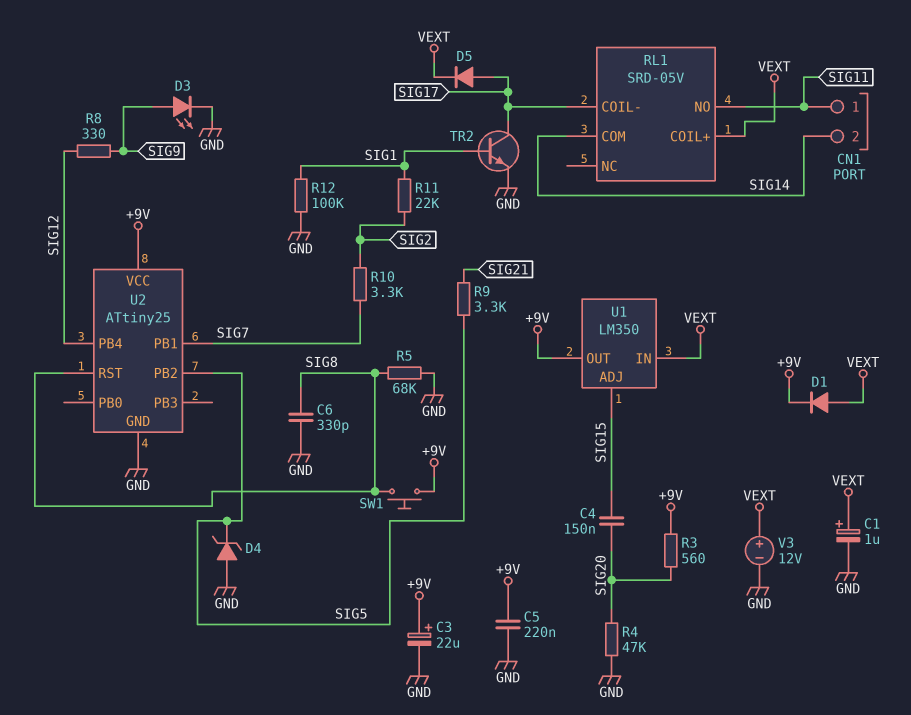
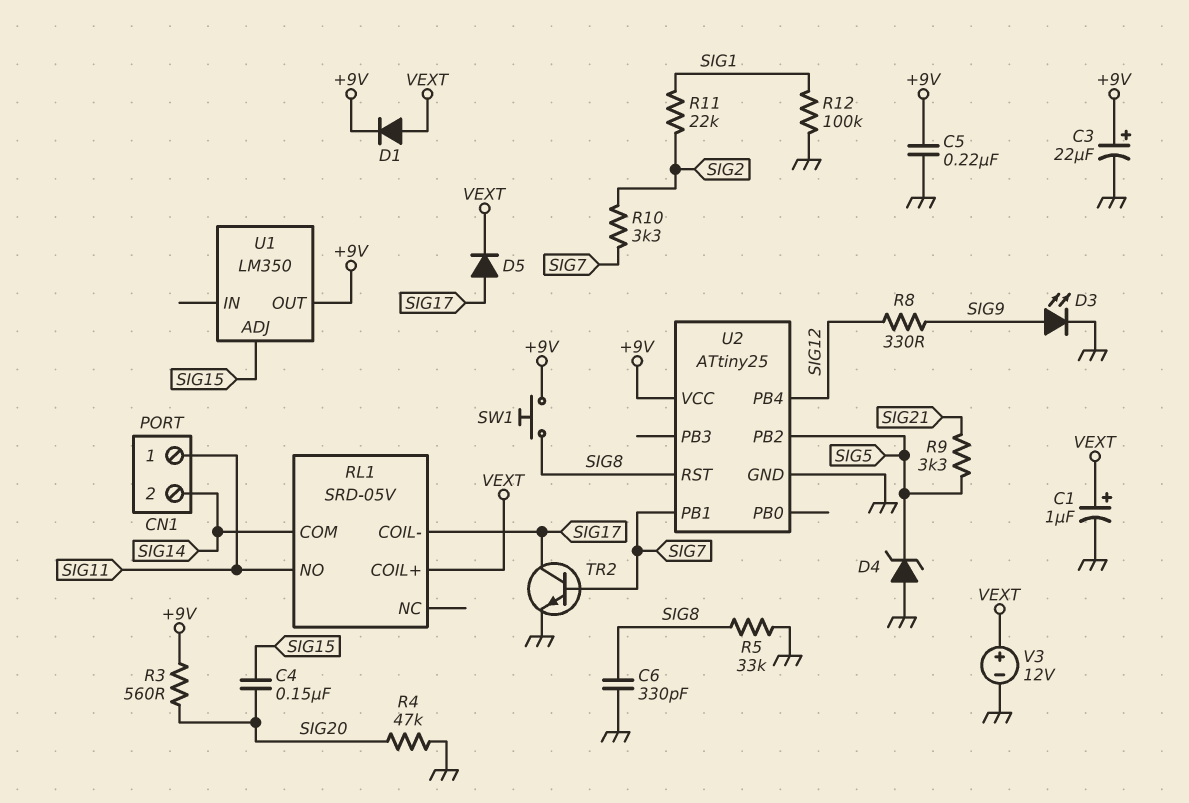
R5: 68k (GND, SIG8) -> 33k (GND, SIG8)
TR2: NPN (B SIG1, C SIG17, E GND) -> NPN (B SIG7, C SIG17, E GND)
U1 pin IN: VEXT -> none

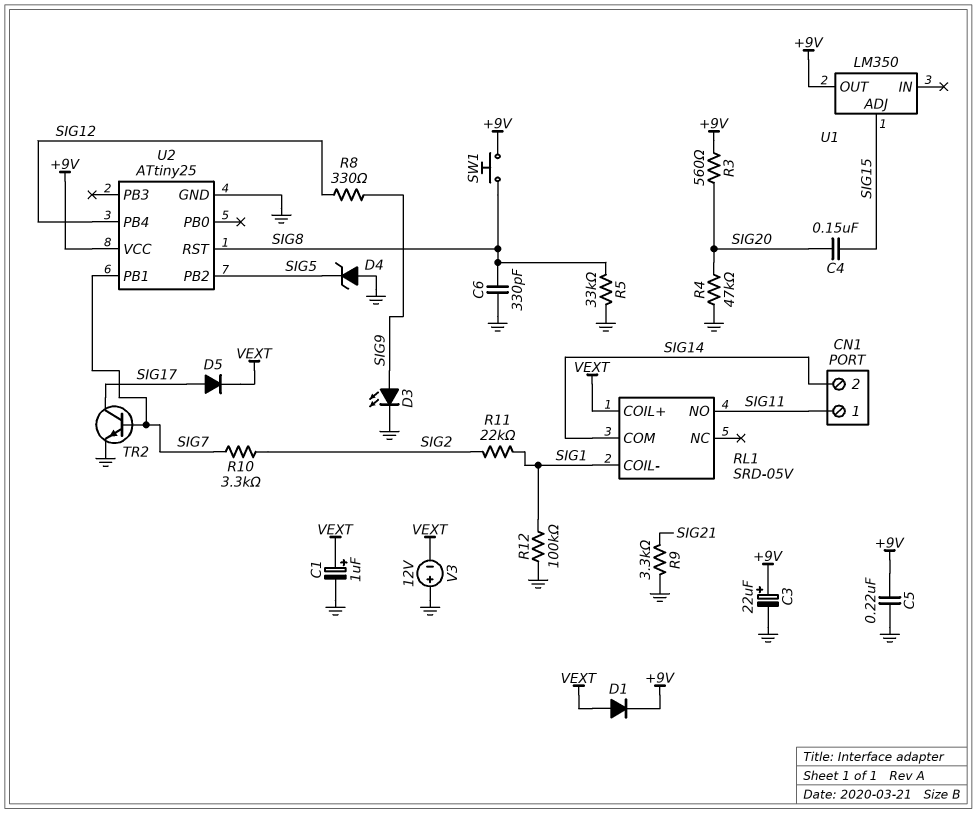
R9: 3.3k (SIG5, SIG21) -> 3.3k (GND, SIG21)
RL1 pin COIL-: SIG17 -> SIG1
V3: 12V (plus VEXT, minus GND) -> 12V (plus GND, minus VEXT)

